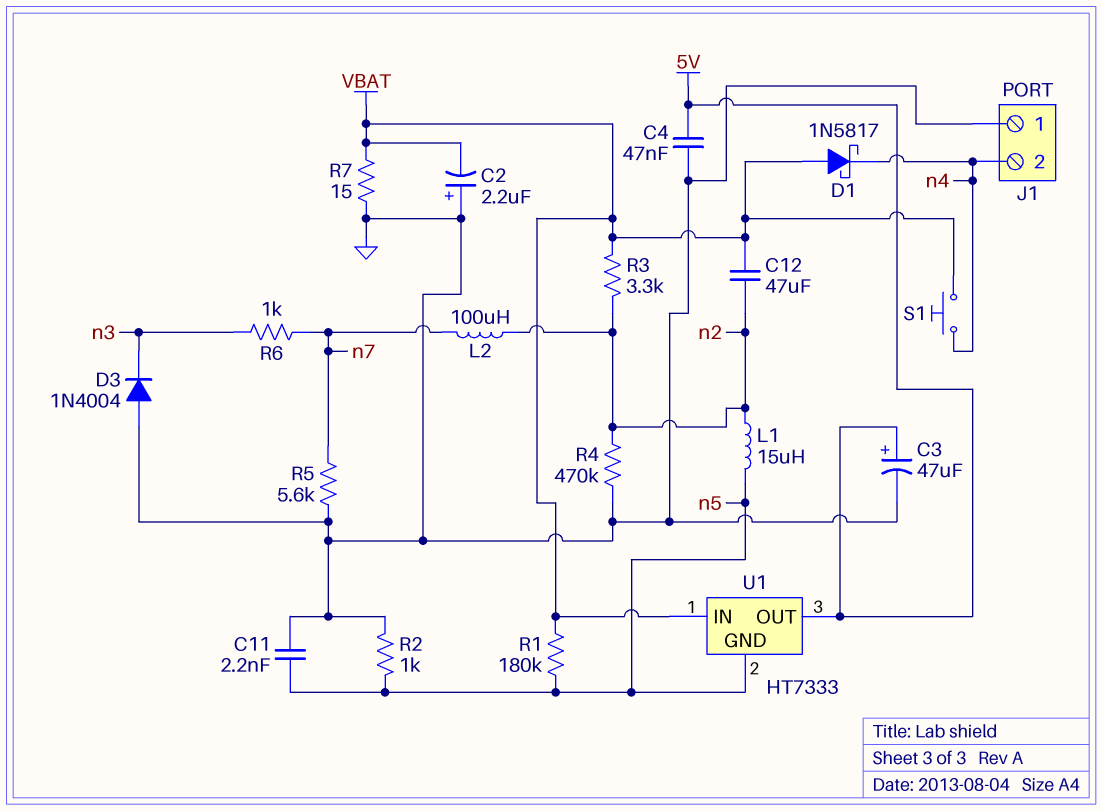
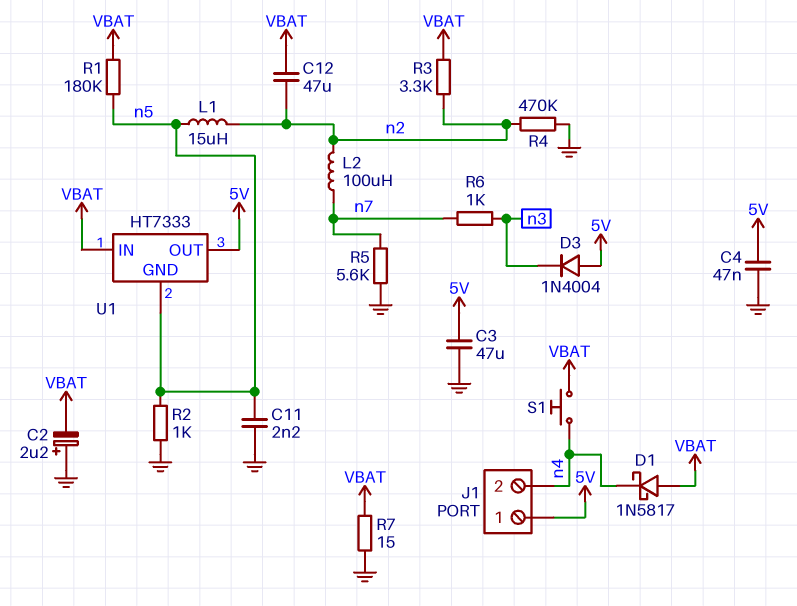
C3: 47uF (plus 5V, minus GND) -> 47uF (5V, GND)
D3: diode 1N4004 (A GND, K n3) -> diode 1N4004 (A 5V, K n3)
J1 pin 1: GND -> 5V

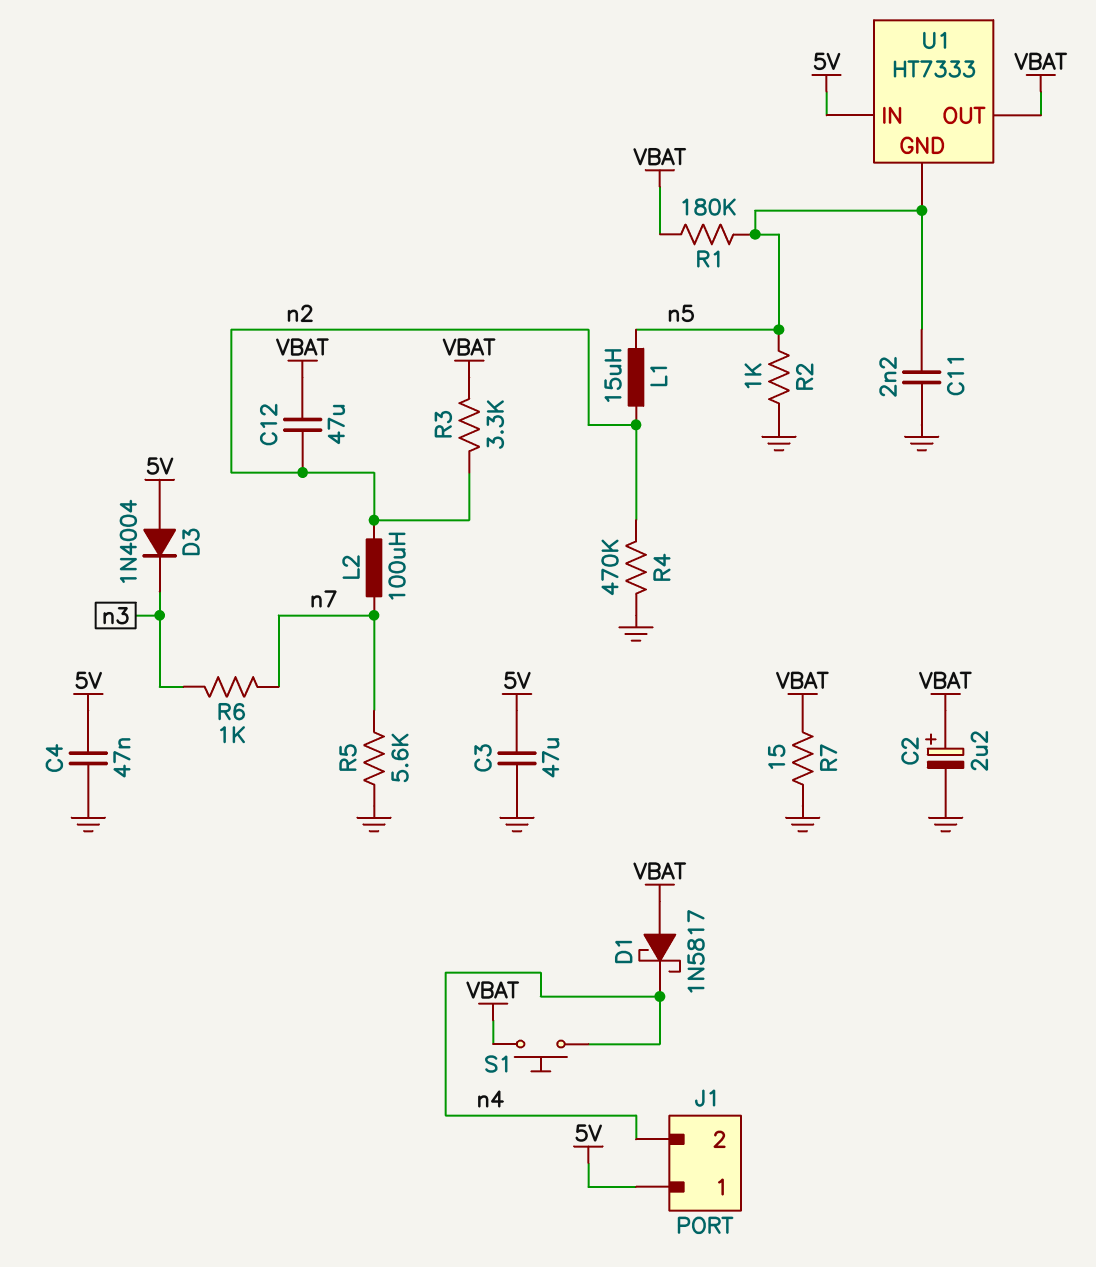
C2: 2.2uF (plus GND, minus VBAT) -> 2.2uF (plus VBAT, minus GND)
U1 pin IN: VBAT -> 5V
U1 pin OUT: 5V -> VBAT

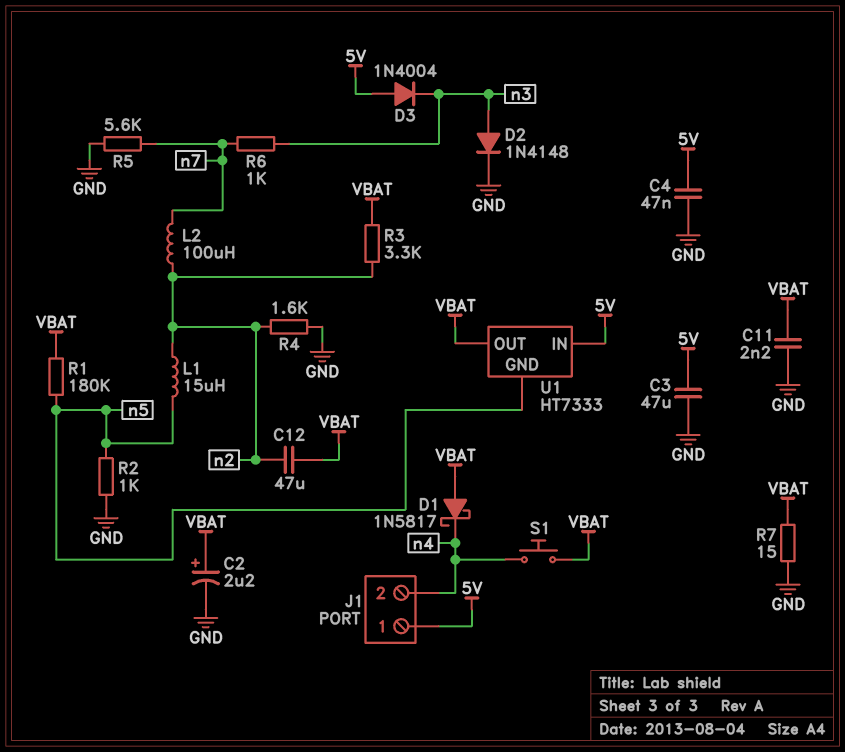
C11: 2.2nF (GND, n5) -> 2.2nF (GND, VBAT)
D2: none -> diode 1N4148 (A n3, K GND)
R4: 470k (GND, n2) -> 1.6k (GND, n2)

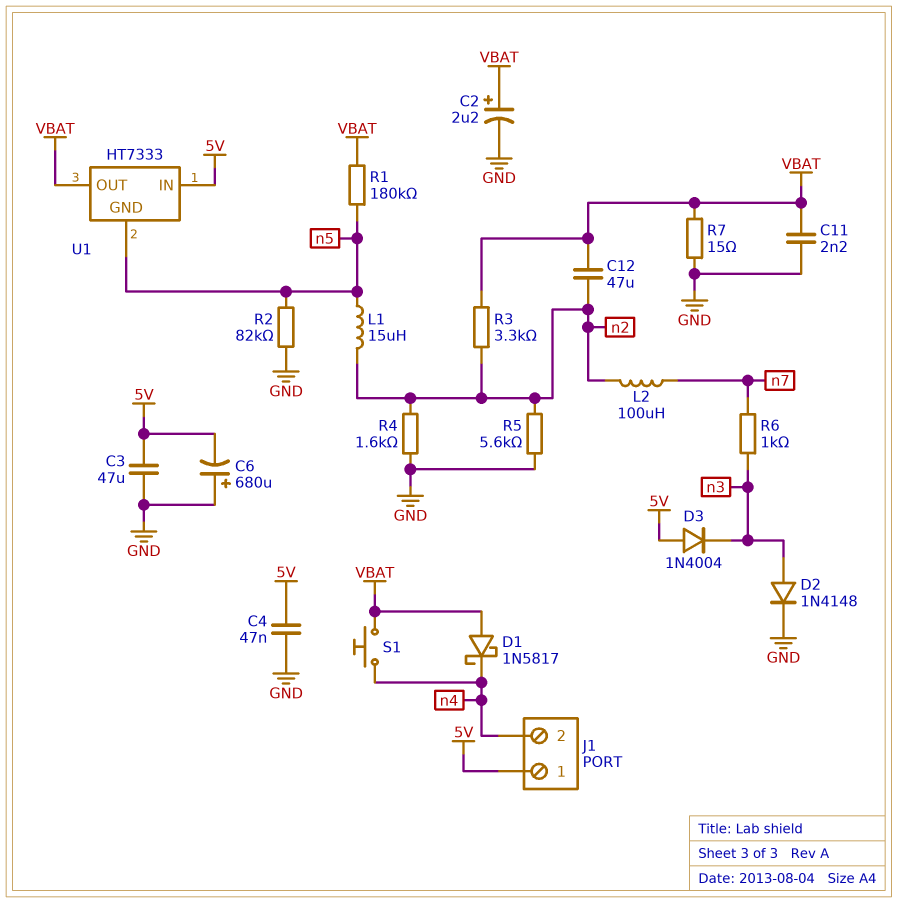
C6: none -> 680uF (plus GND, minus 5V)
R2: 1k (GND, n5) -> 82k (GND, n5)
R5: 5.6k (GND, n7) -> 5.6k (GND, n2)

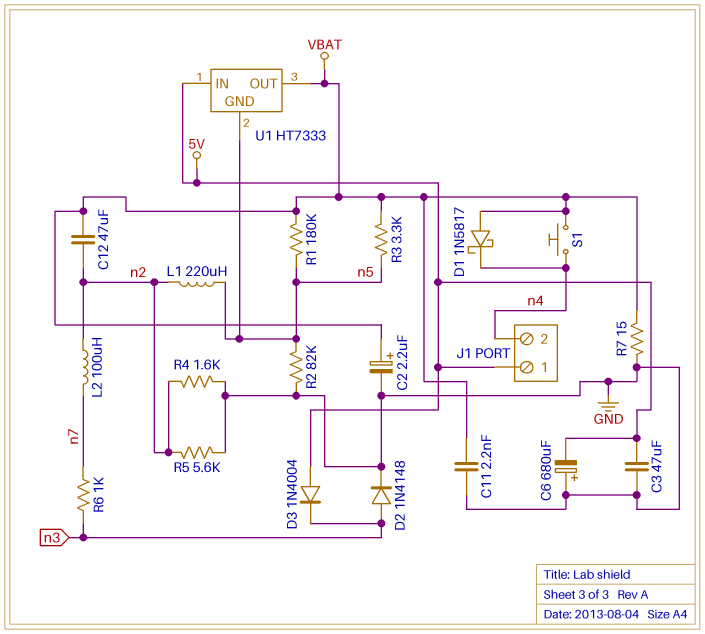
C4: 47nF (5V, GND) -> none
L1: 15uH (n2, n5) -> 220uH (n2, n5)
R3: 3.3k (VBAT, n2) -> 3.3k (VBAT, n5)

